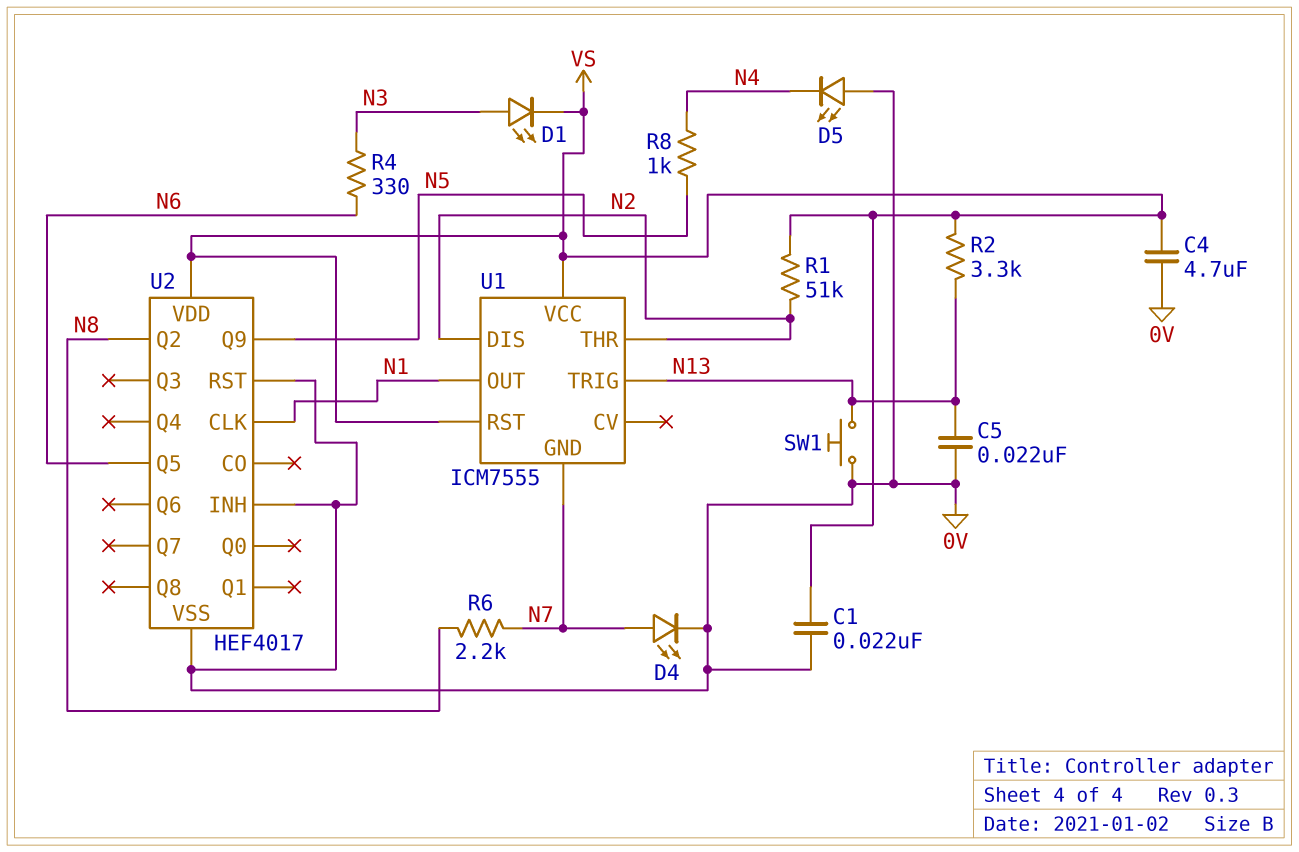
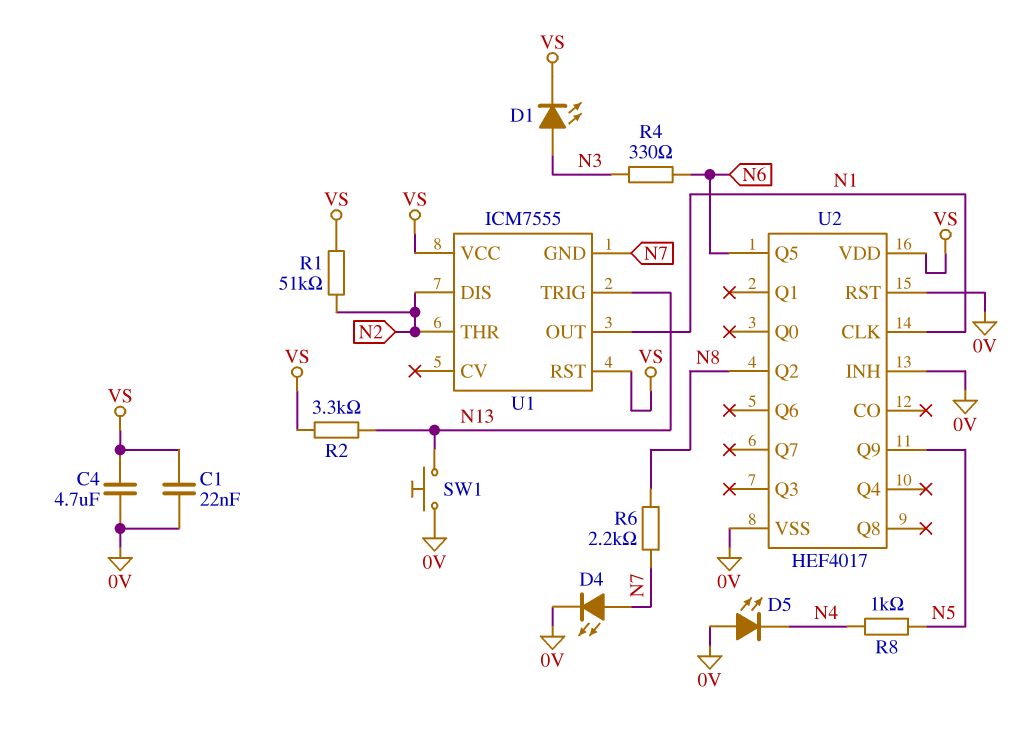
C5: 22nF (0V, N13) -> none

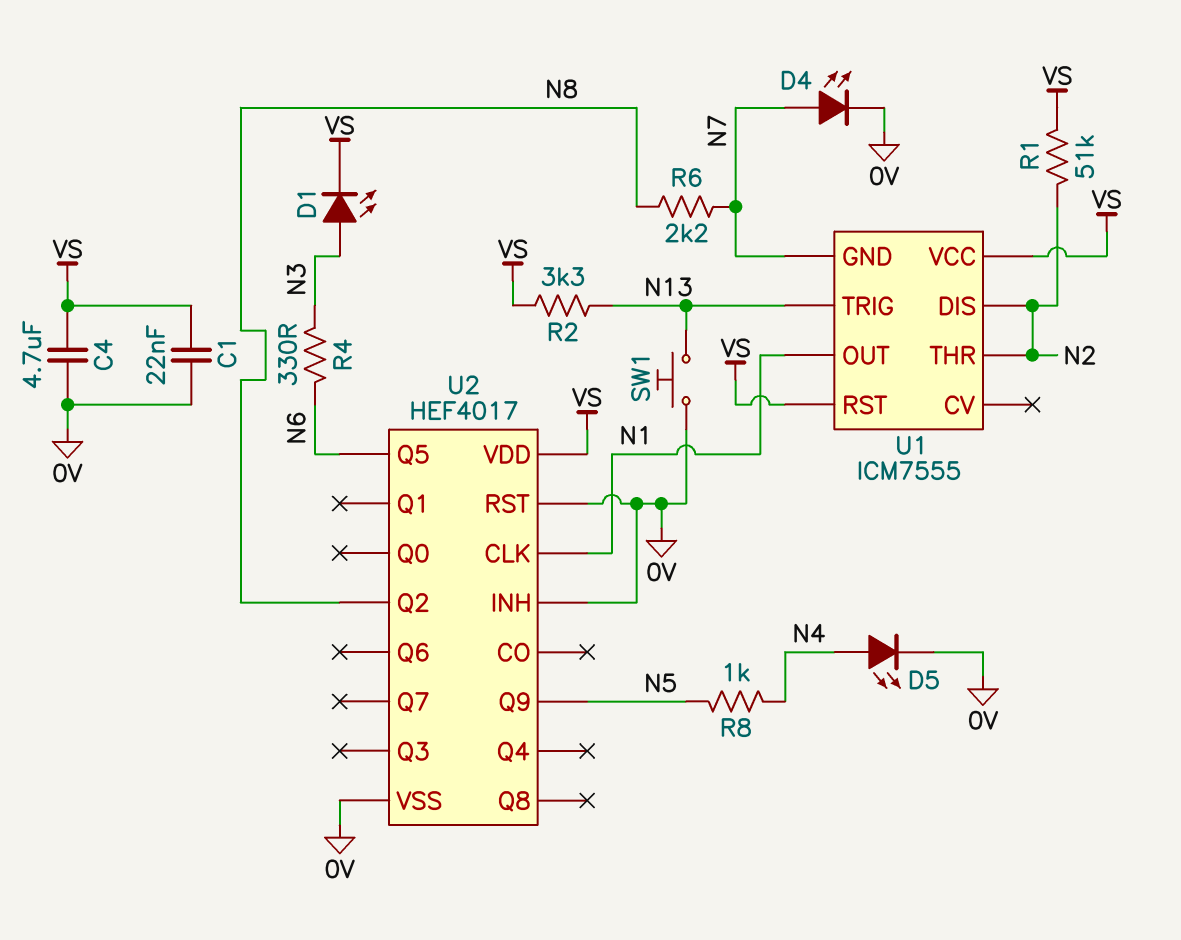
D5: LED (A 0V, K N4) -> LED (A N4, K 0V)

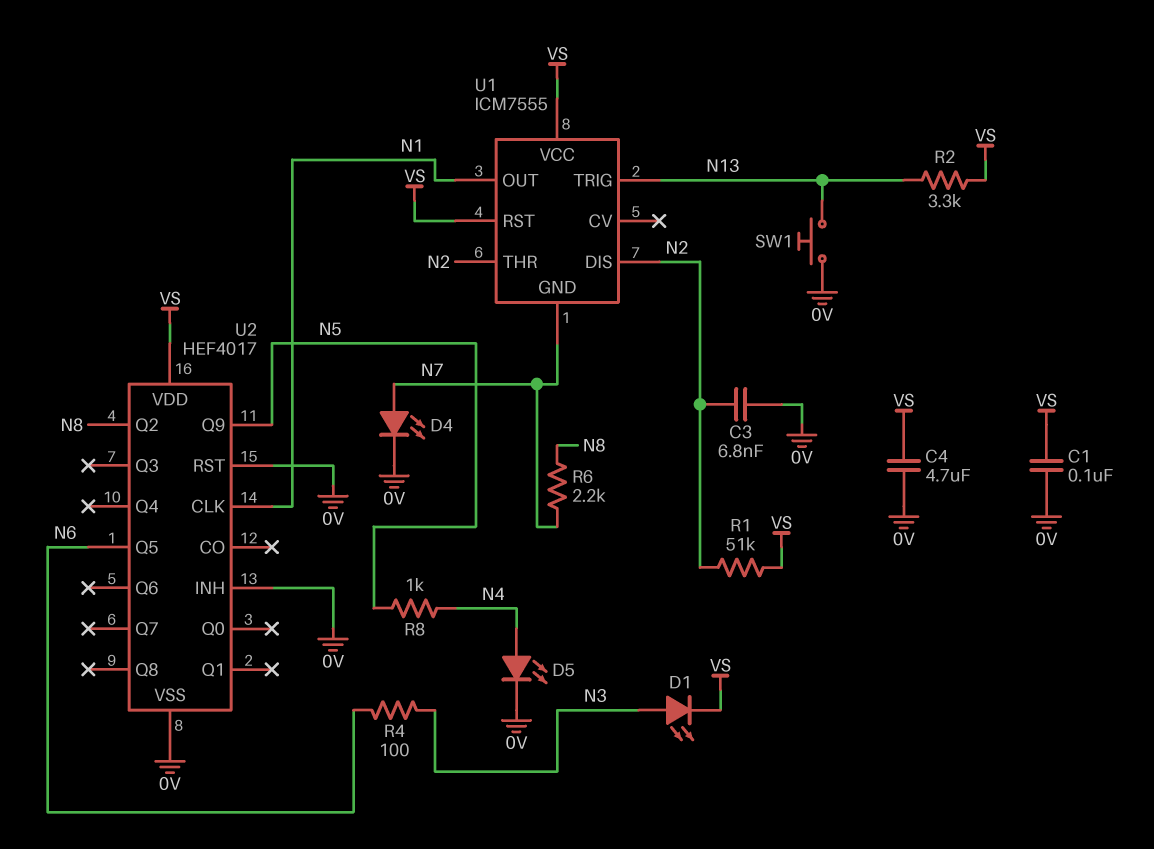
C1: 22nF (0V, VS) -> 100nF (0V, VS)
C3: none -> 6.8nF (0V, N2)
R4: 330 (N3, N6) -> 100 (N3, N6)

